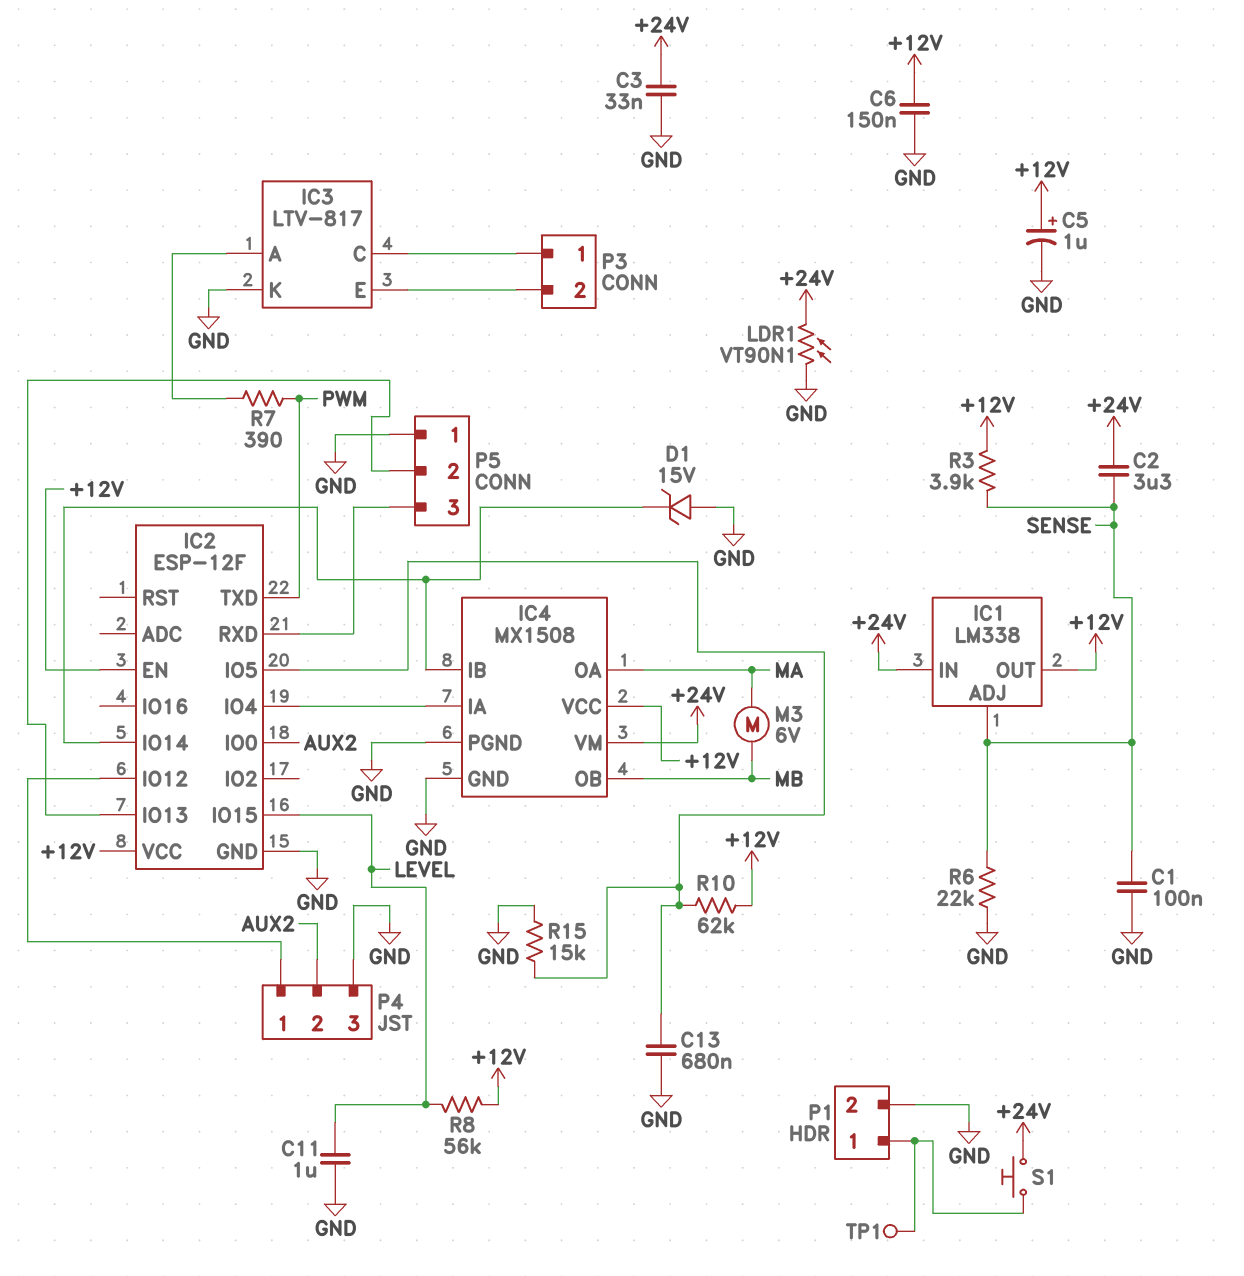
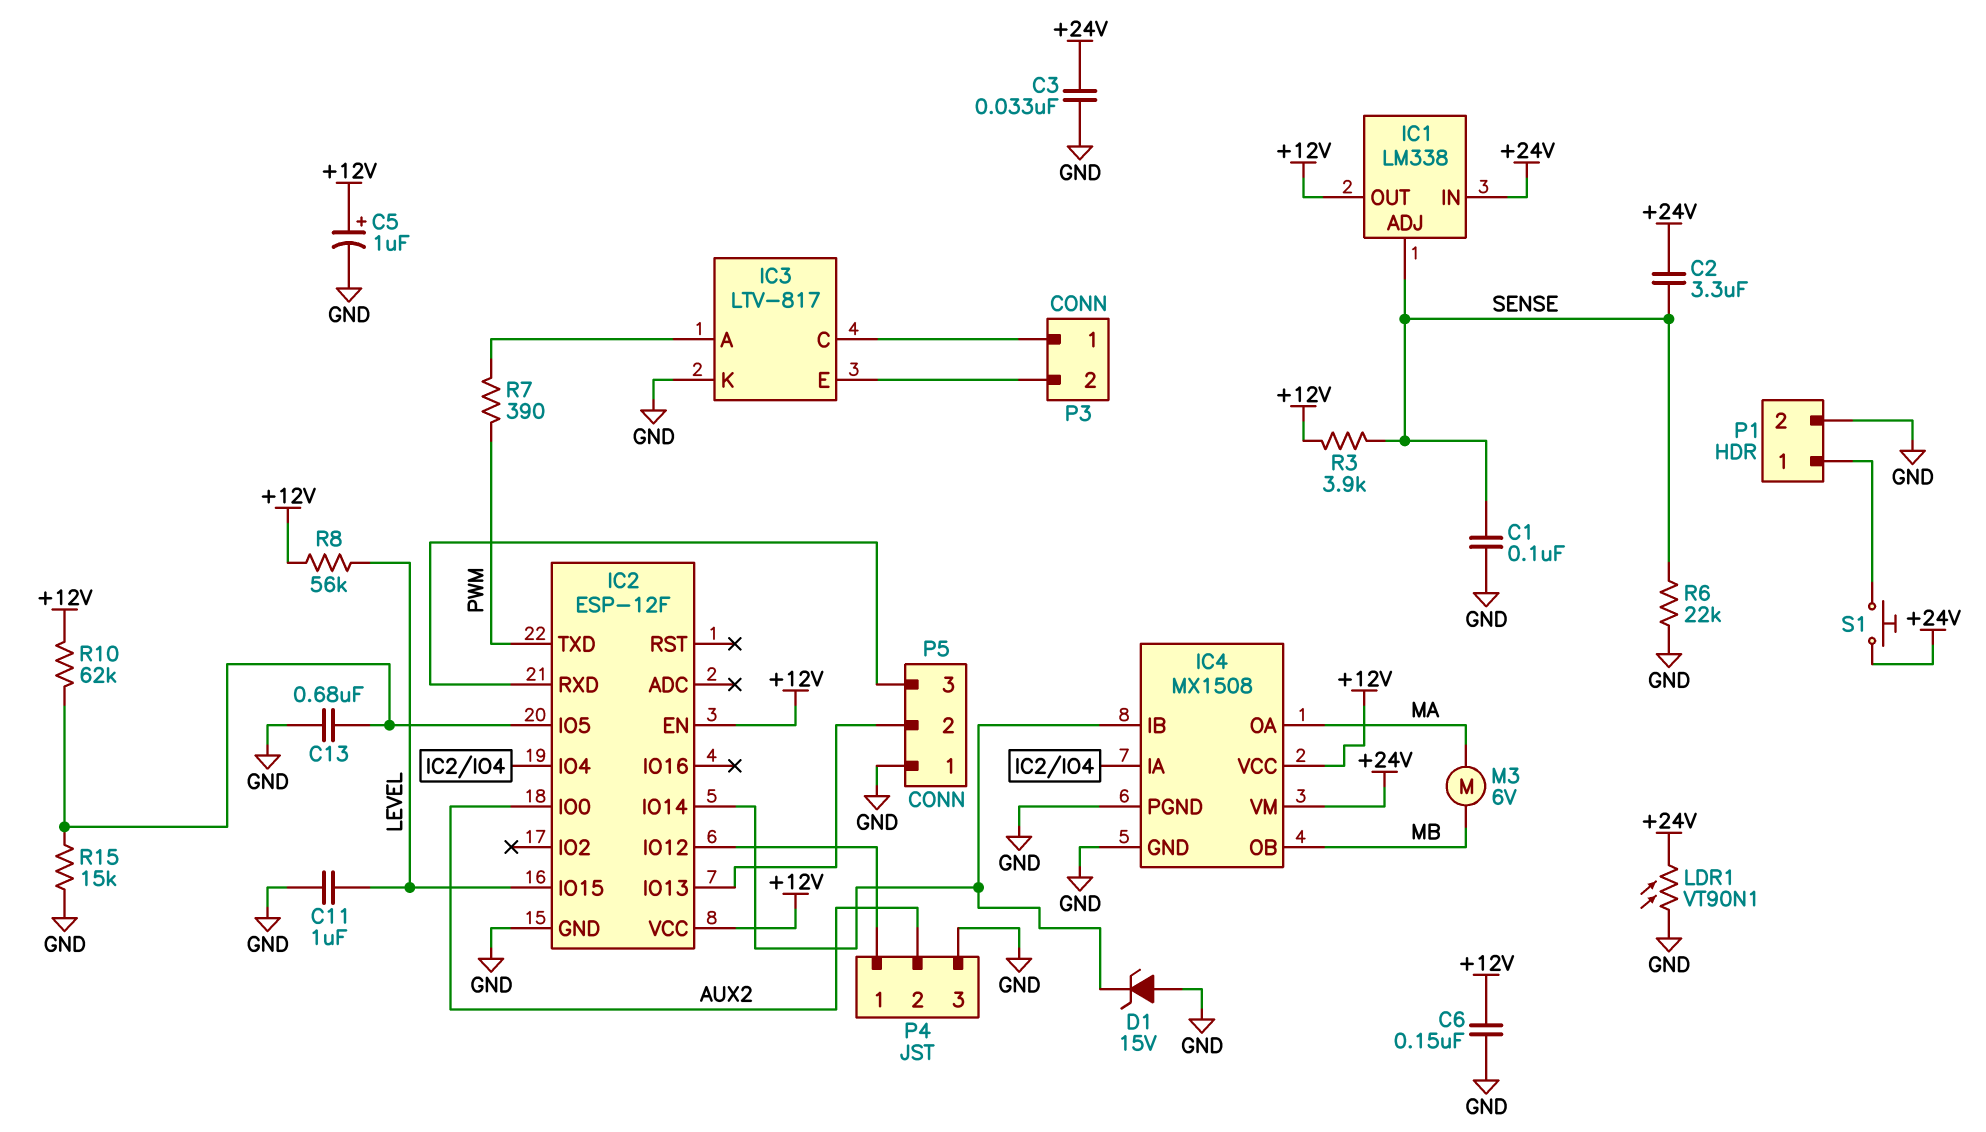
TP1: test point (P1/1) -> none

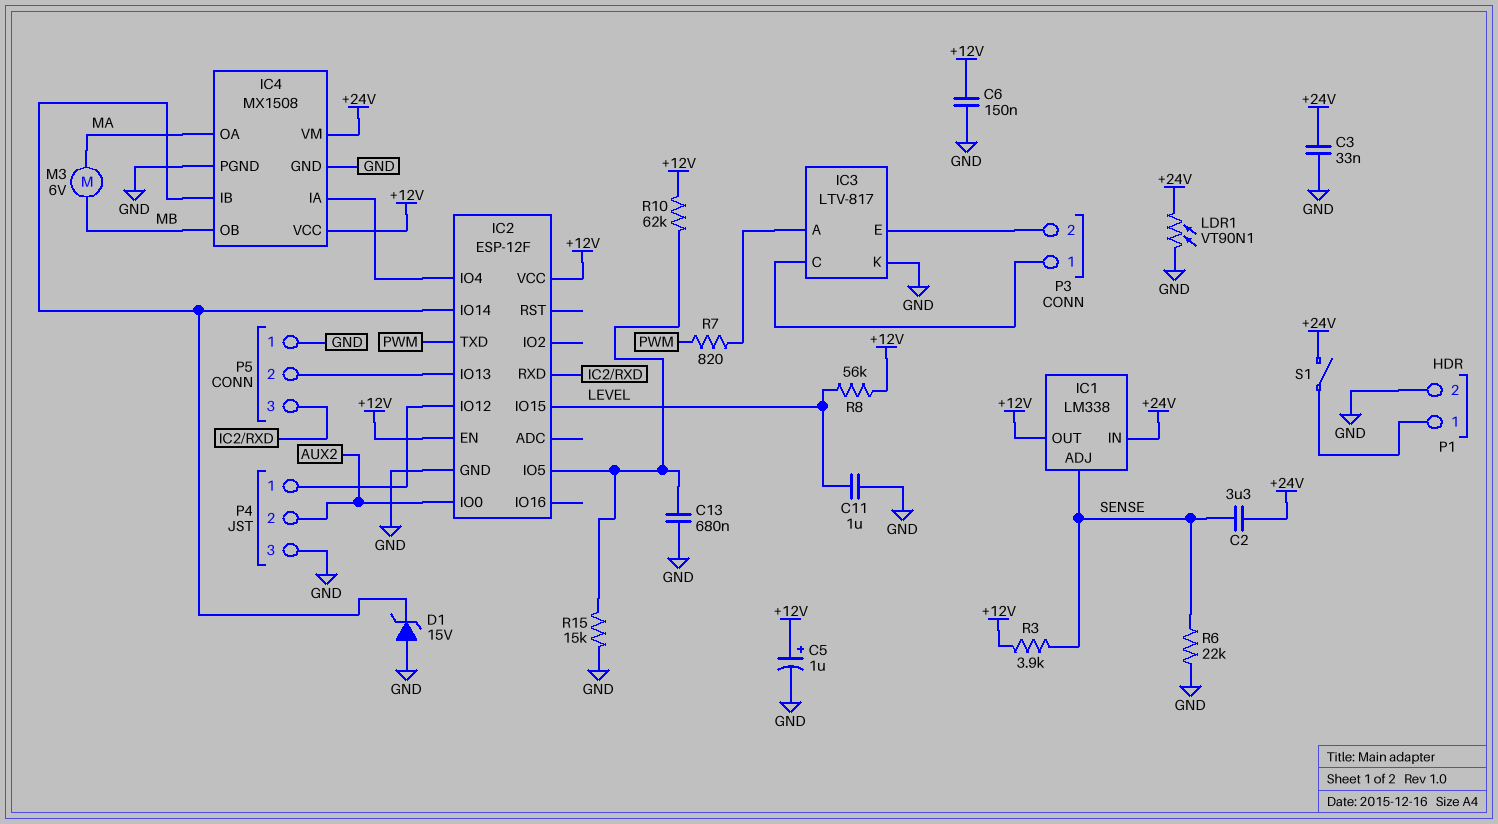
C1: 100nF (GND, SENSE) -> none
R7: 390 (IC3/A, PWM) -> 820 (IC3/A, PWM)
S1: button (+24V, P1/1) -> switch (+24V, P1/1)

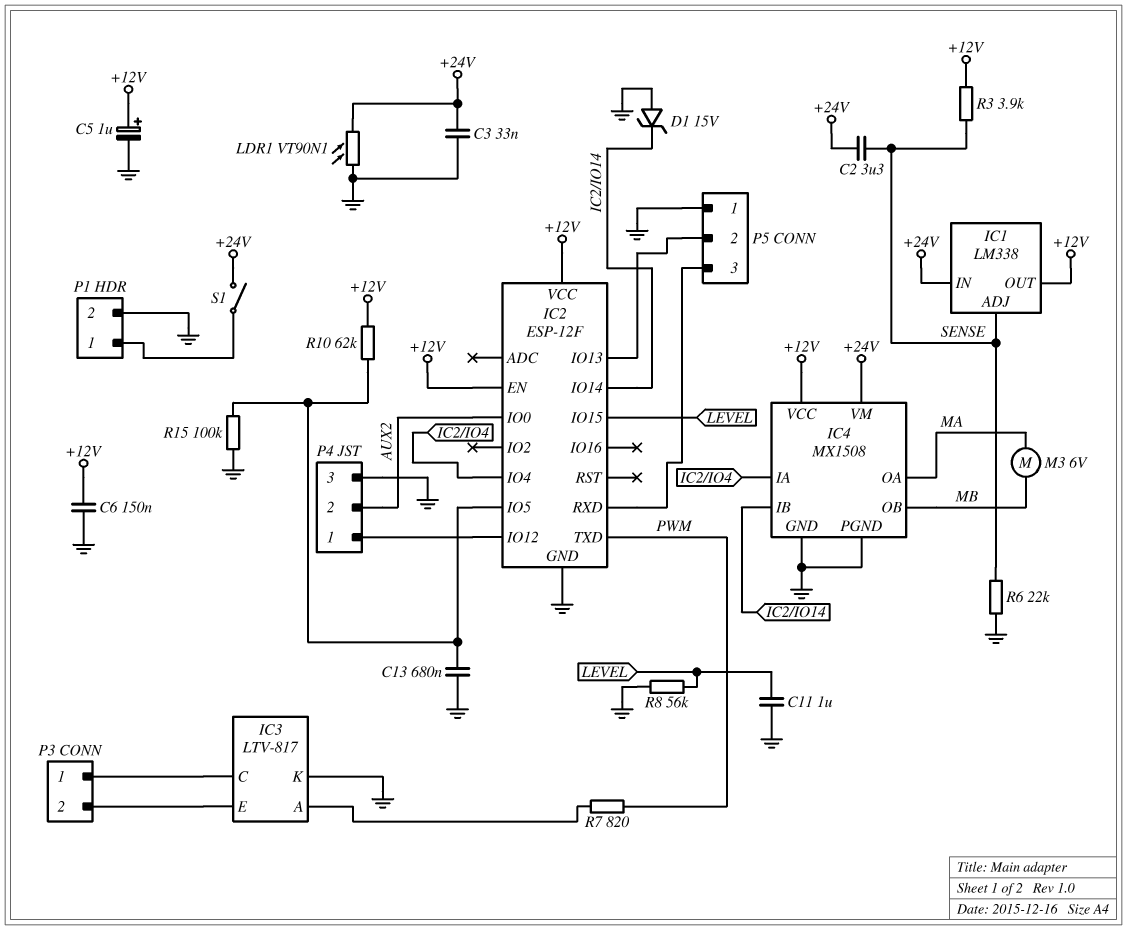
R8: 56k (+12V, LEVEL) -> 56k (GND, LEVEL)
R15: 15k (GND, IC2/IO5) -> 100k (GND, IC2/IO5)

